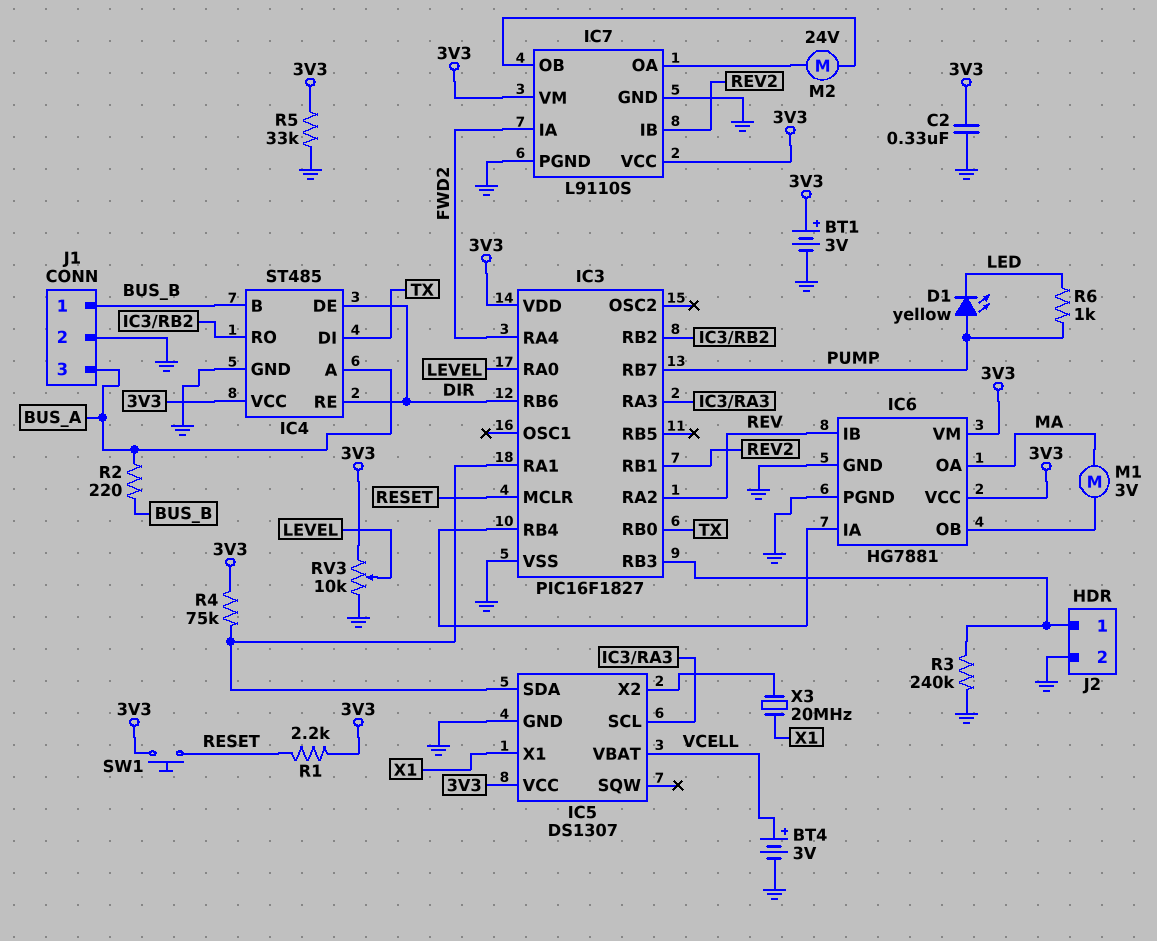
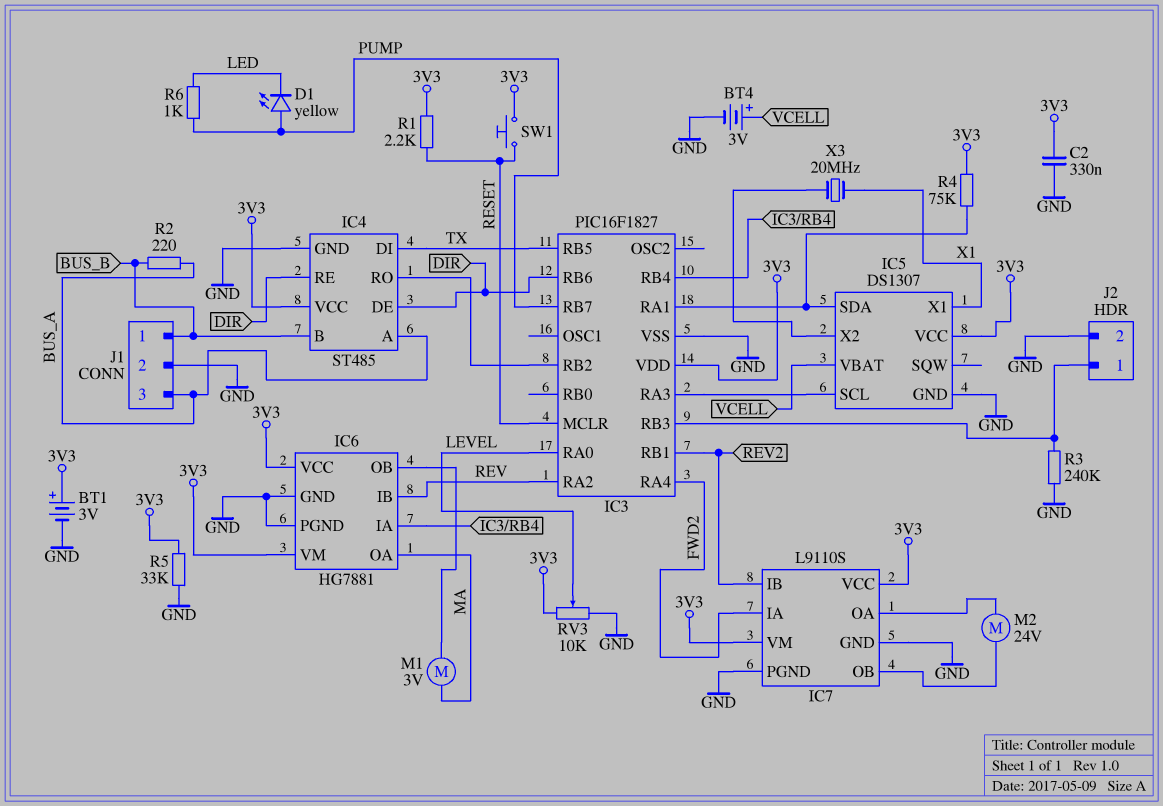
IC3 pin RB0: TX -> none
IC3 pin RB5: none -> TX

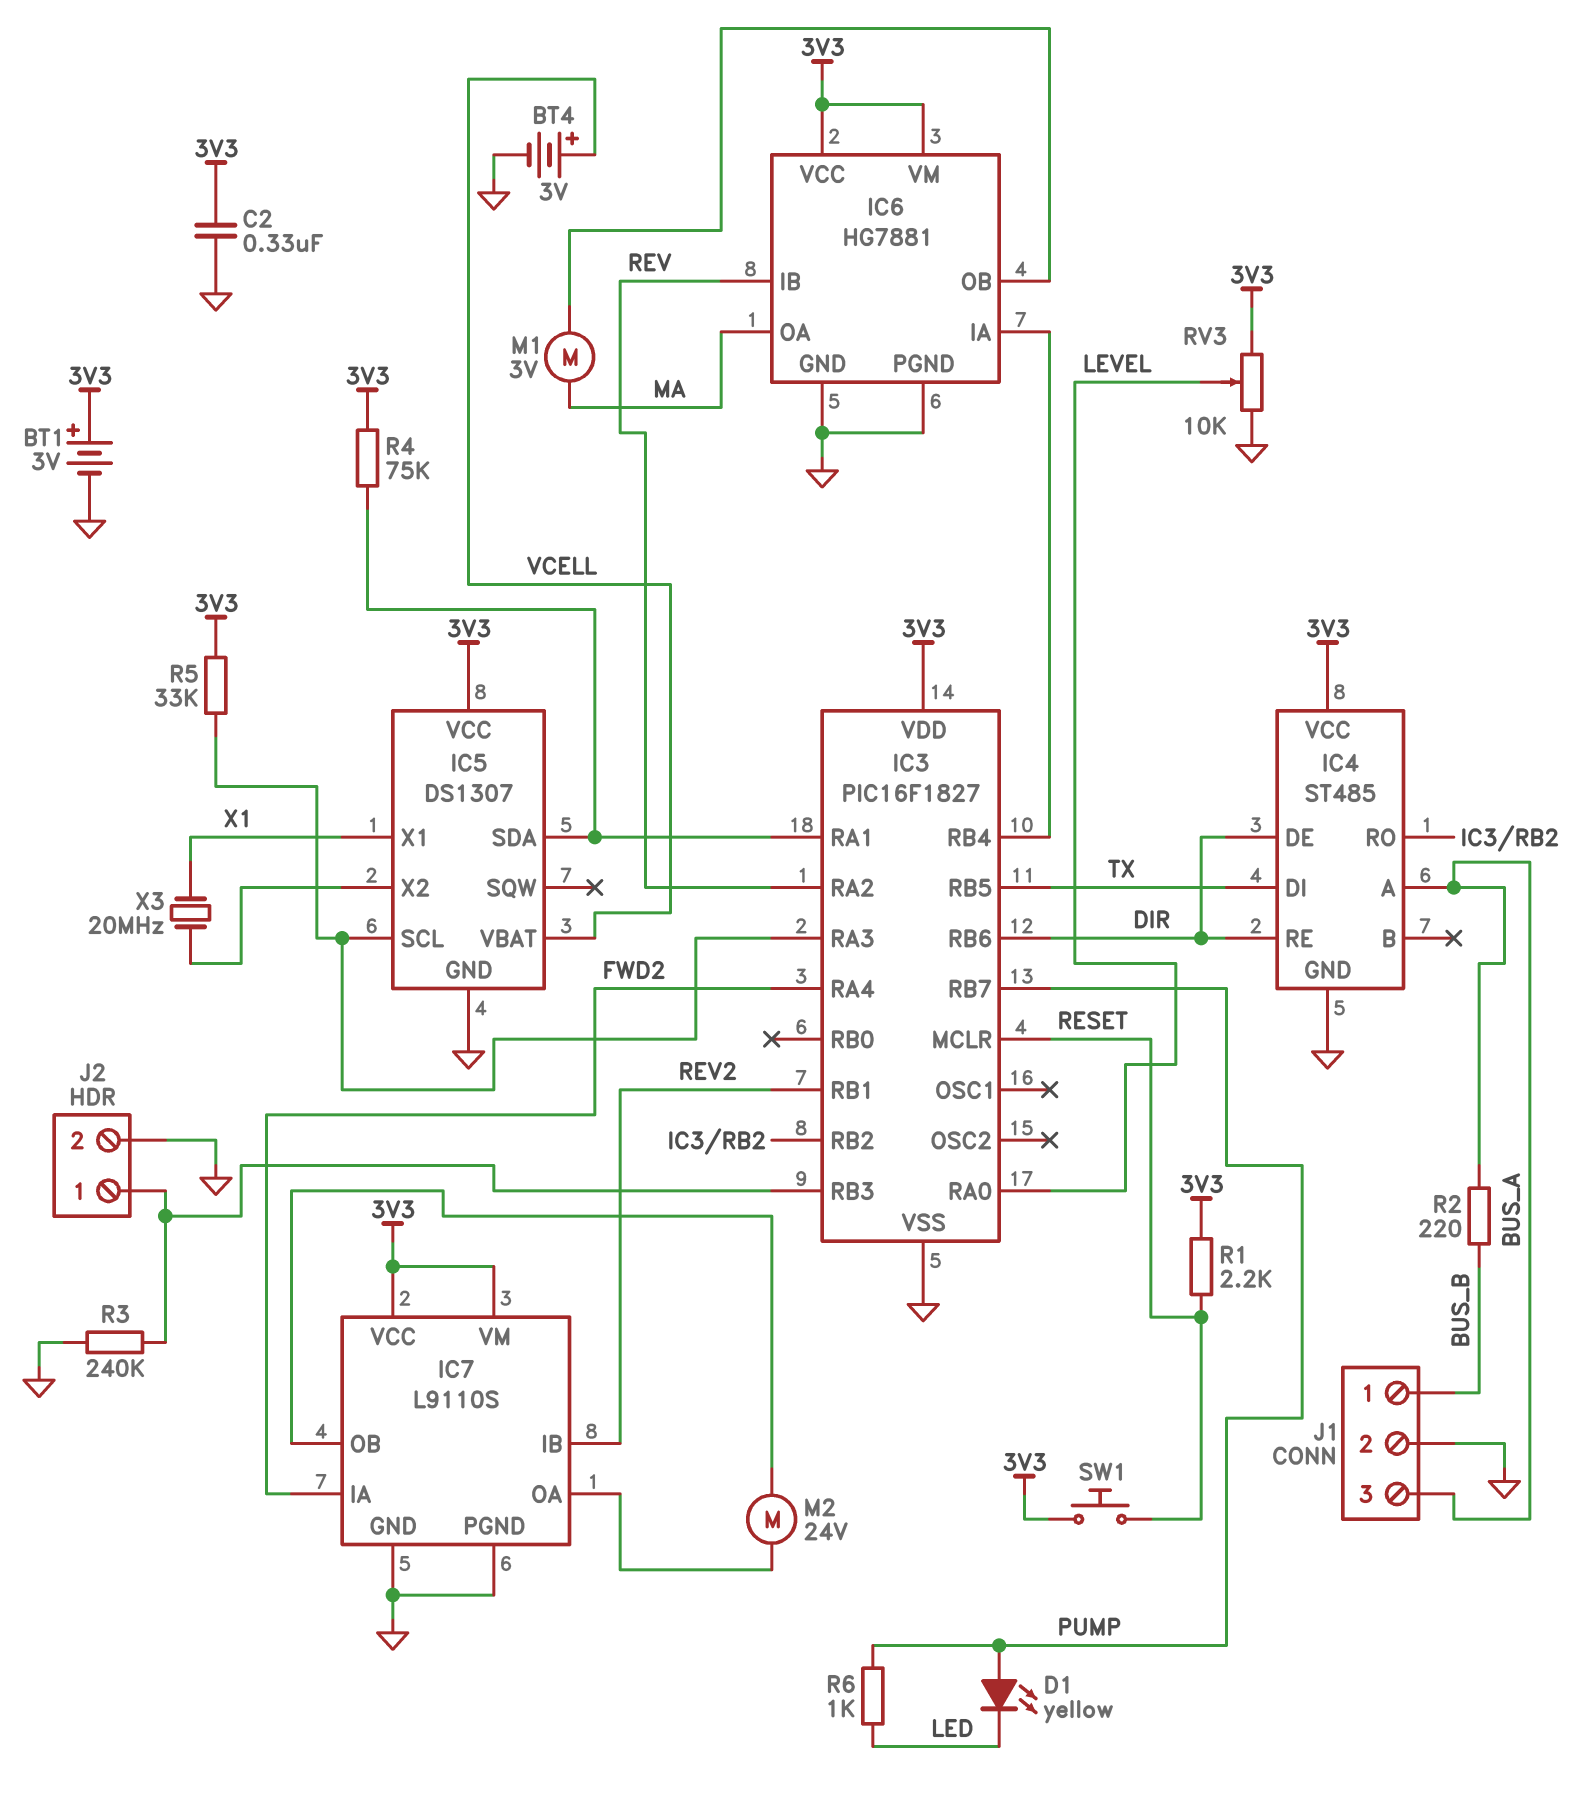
IC4 pin B: BUS_B -> none
R5: 33k (3V3, GND) -> 33k (3V3, IC3/RA3)

